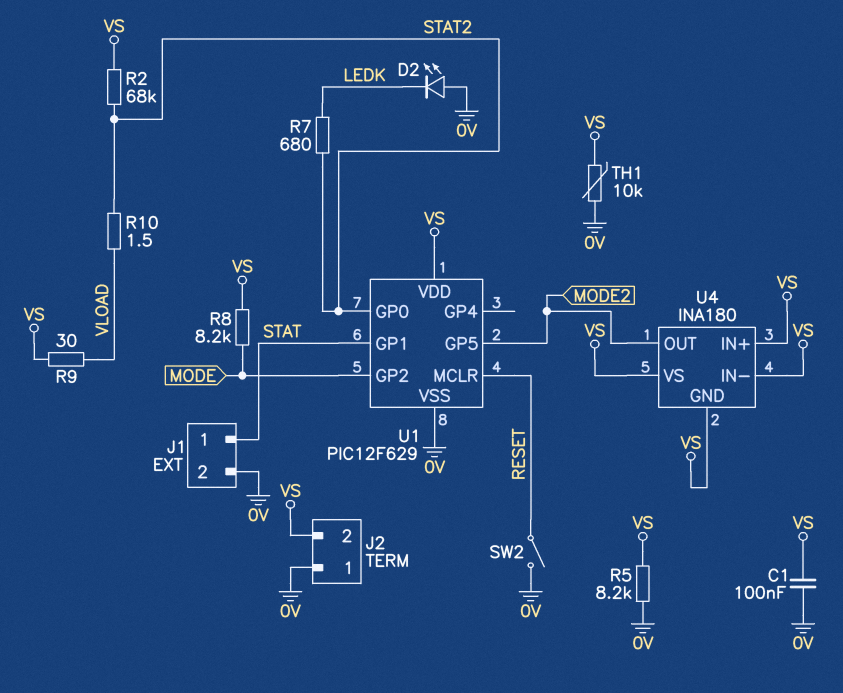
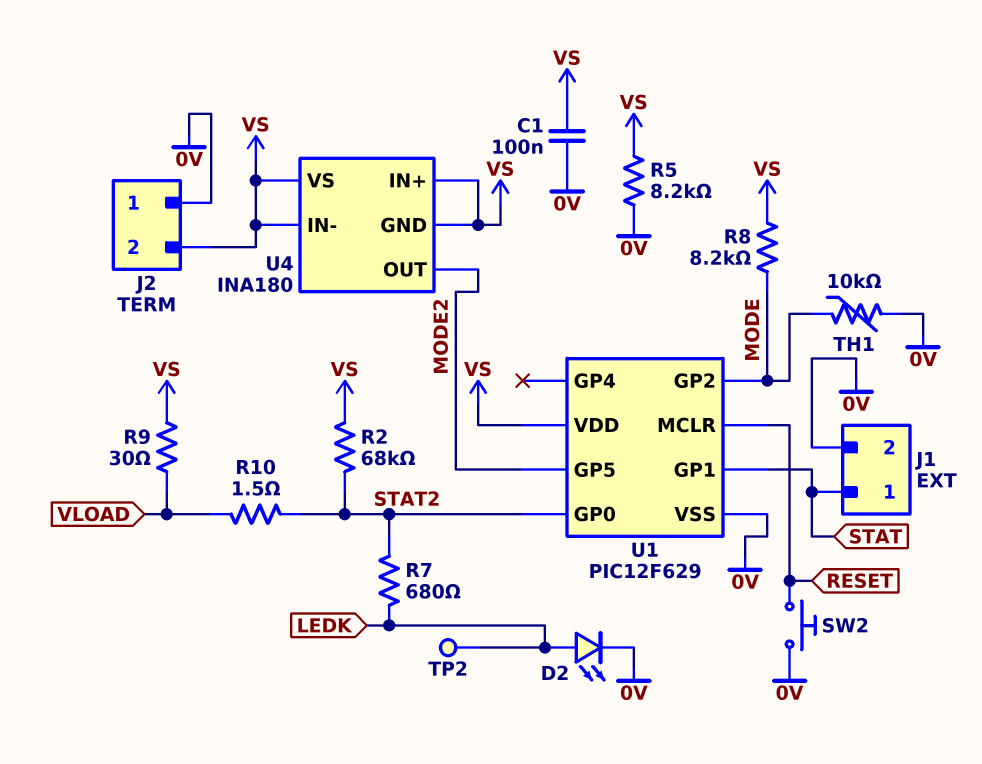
D2: LED (A 0V, K LEDK) -> LED (A LEDK, K 0V)
SW2: switch (0V, RESET) -> button (0V, RESET)
TH1: 10k (0V, VS) -> 10k (0V, MODE)
TP2: none -> test point (LEDK)

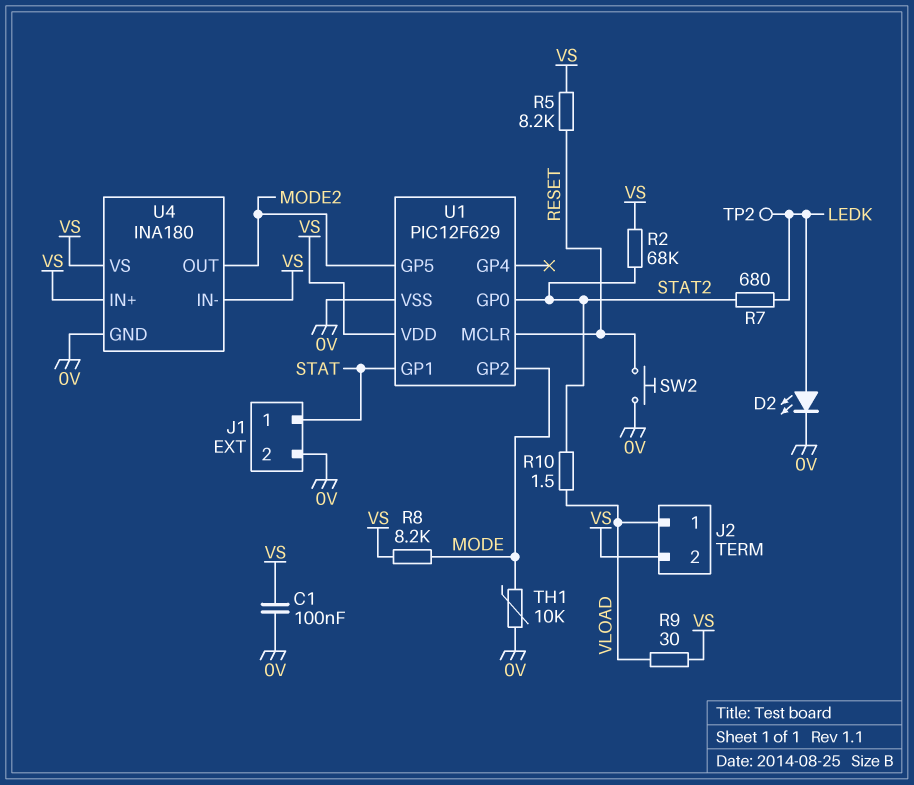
J2 pin 1: 0V -> VLOAD
R5: 8.2k (0V, VS) -> 8.2k (RESET, VS)
U4 pin GND: VS -> 0V

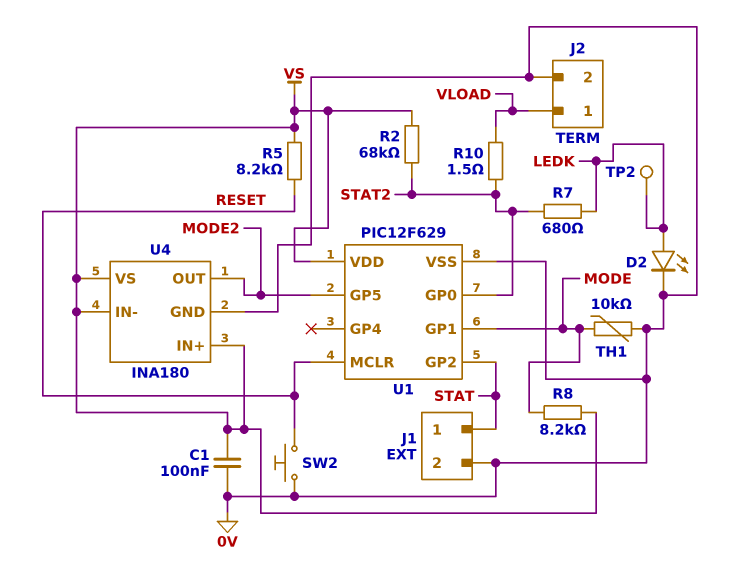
J2 pin 2: VS -> 0V
R9: 30 (VLOAD, VS) -> none
U1 pin GP1: STAT -> MODE
U1 pin GP2: MODE -> STAT

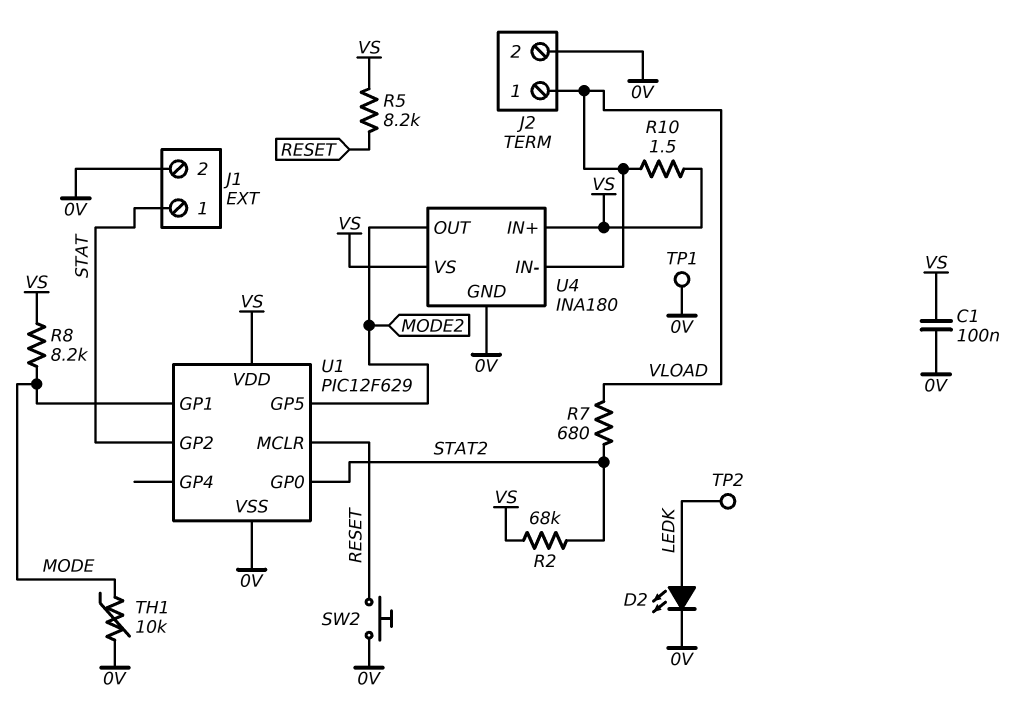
R7: 680 (LEDK, STAT2) -> 680 (STAT2, VLOAD)
R10: 1.5 (STAT2, VLOAD) -> 1.5 (VLOAD, VS)
TP1: none -> test point (0V)
U4 pin IN-: VS -> VLOAD

